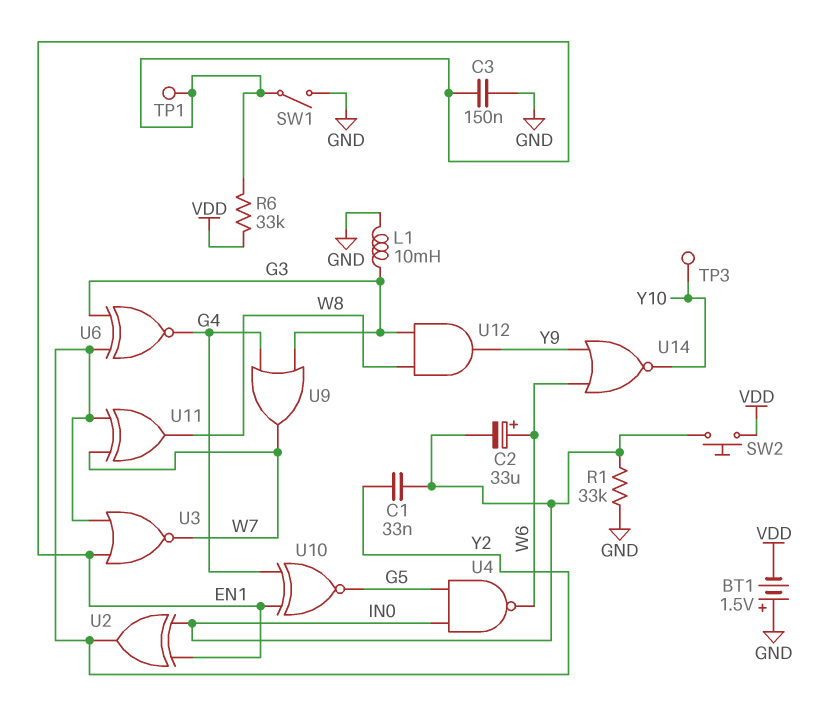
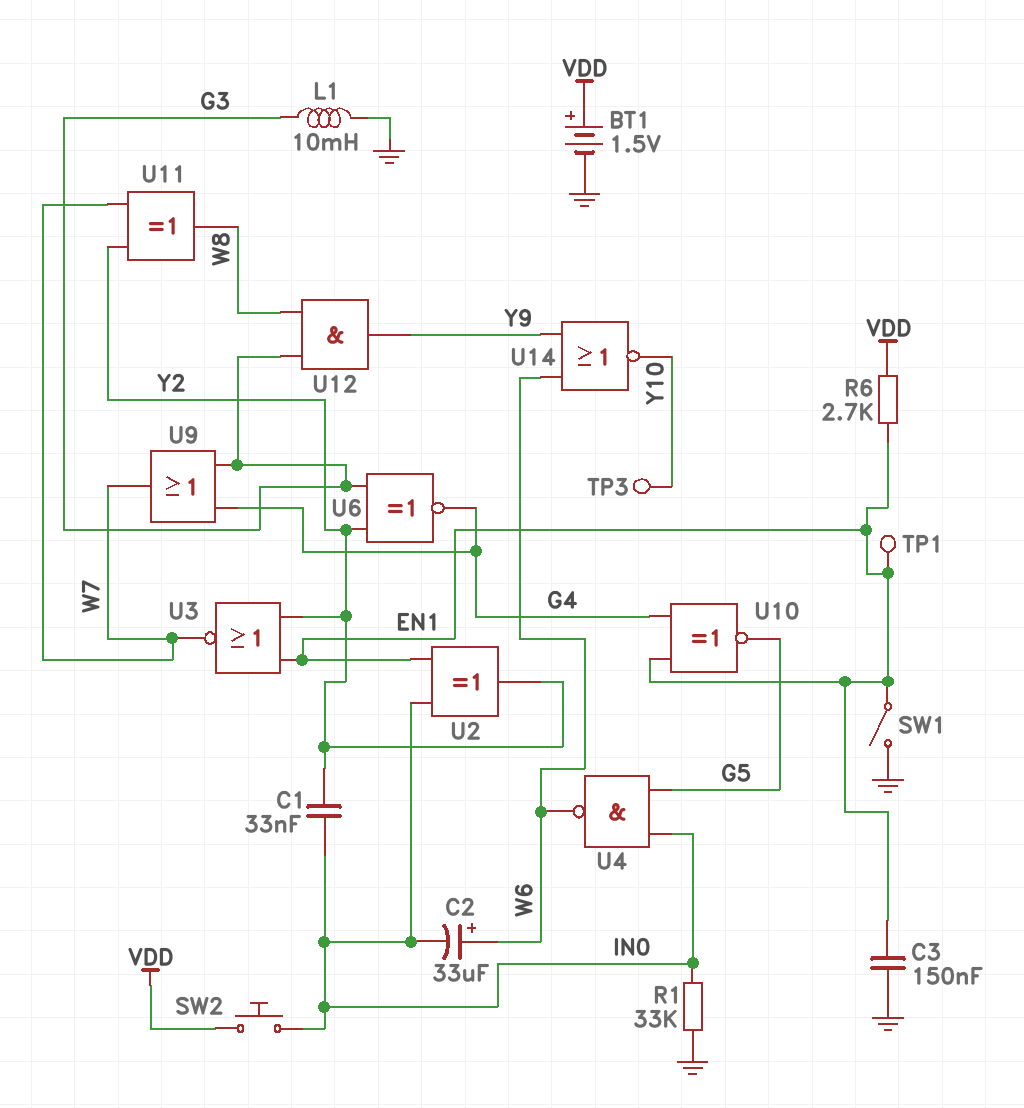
BT1: 1.5V (plus GND, minus VDD) -> 1.5V (plus VDD, minus GND)
R6: 33k (EN1, VDD) -> 2.7k (EN1, VDD)

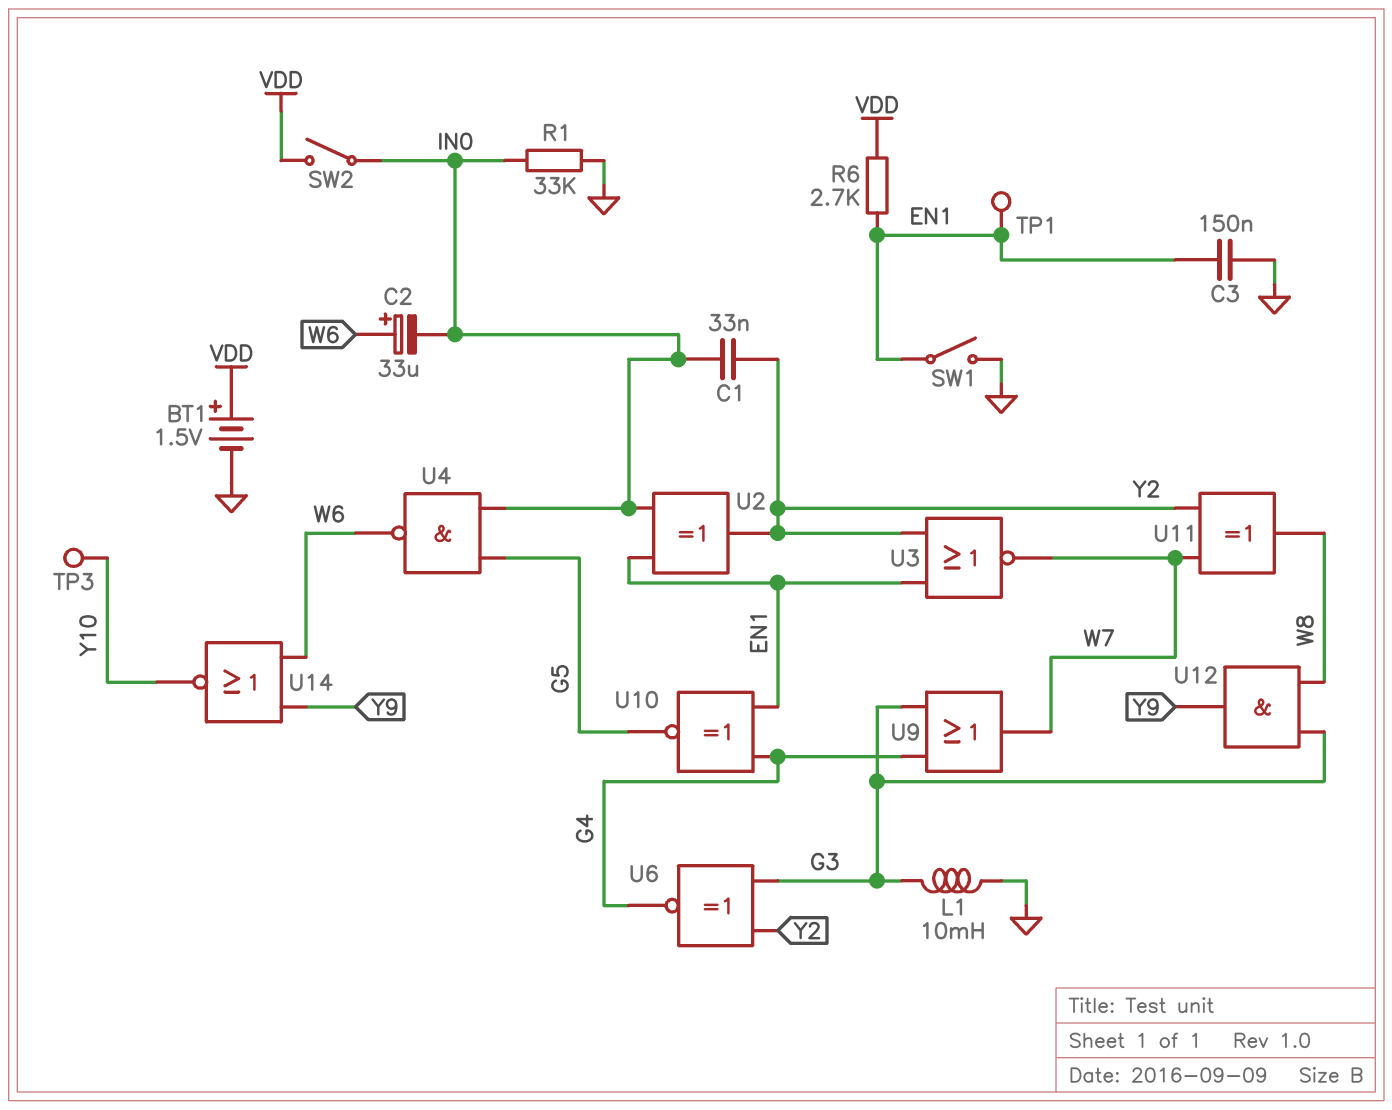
SW2: button (IN0, VDD) -> switch (IN0, VDD)

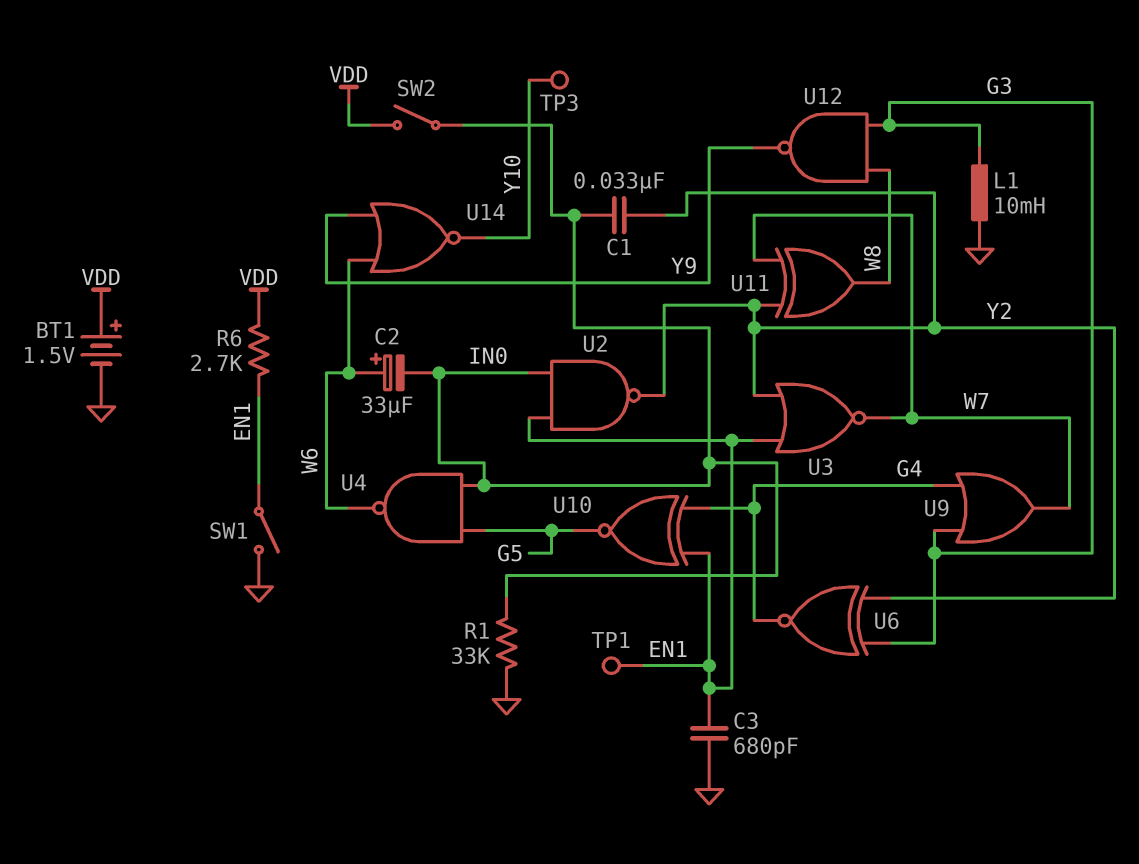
C3: 150nF (EN1, GND) -> 680pF (EN1, GND)
U2: XOR (in EN1, in IN0, out Y2) -> NAND (in EN1, in IN0, out Y2)
U12: AND (in G3, in W8, out Y9) -> NAND (in G3, in W8, out Y9)

